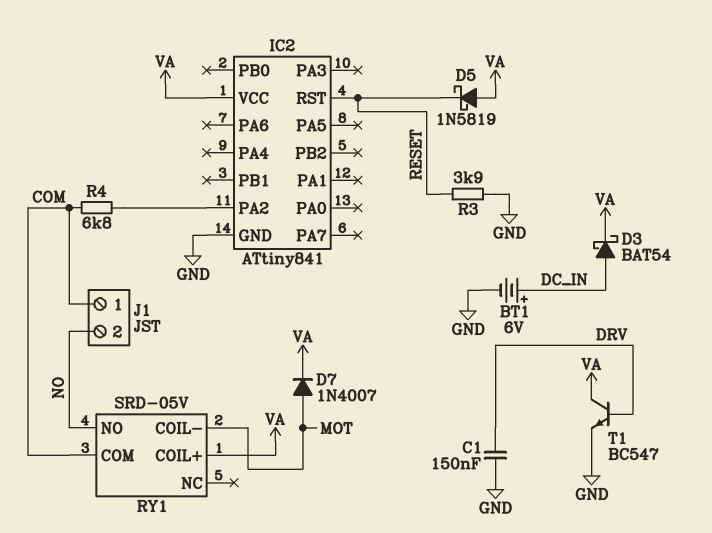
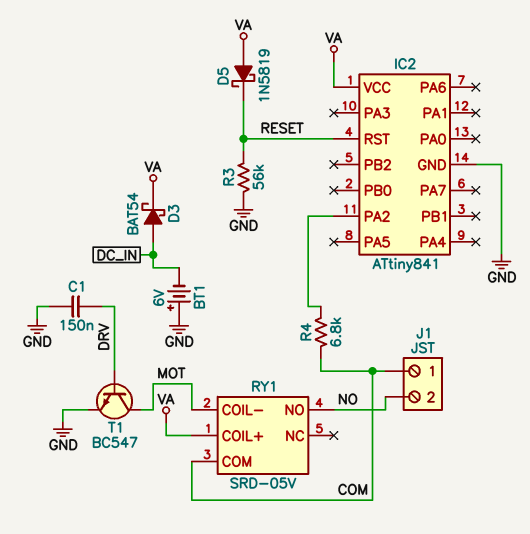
BT1: 6V (plus DC_IN, minus GND) -> 6V (plus GND, minus DC_IN)
D7: diode 1N4007 (A MOT, K VA) -> none
R3: 3.9k (GND, RESET) -> 56k (GND, RESET)
T1: NPN BC547 (B DRV, C VA, E GND) -> NPN BC547 (B DRV, C MOT, E GND)

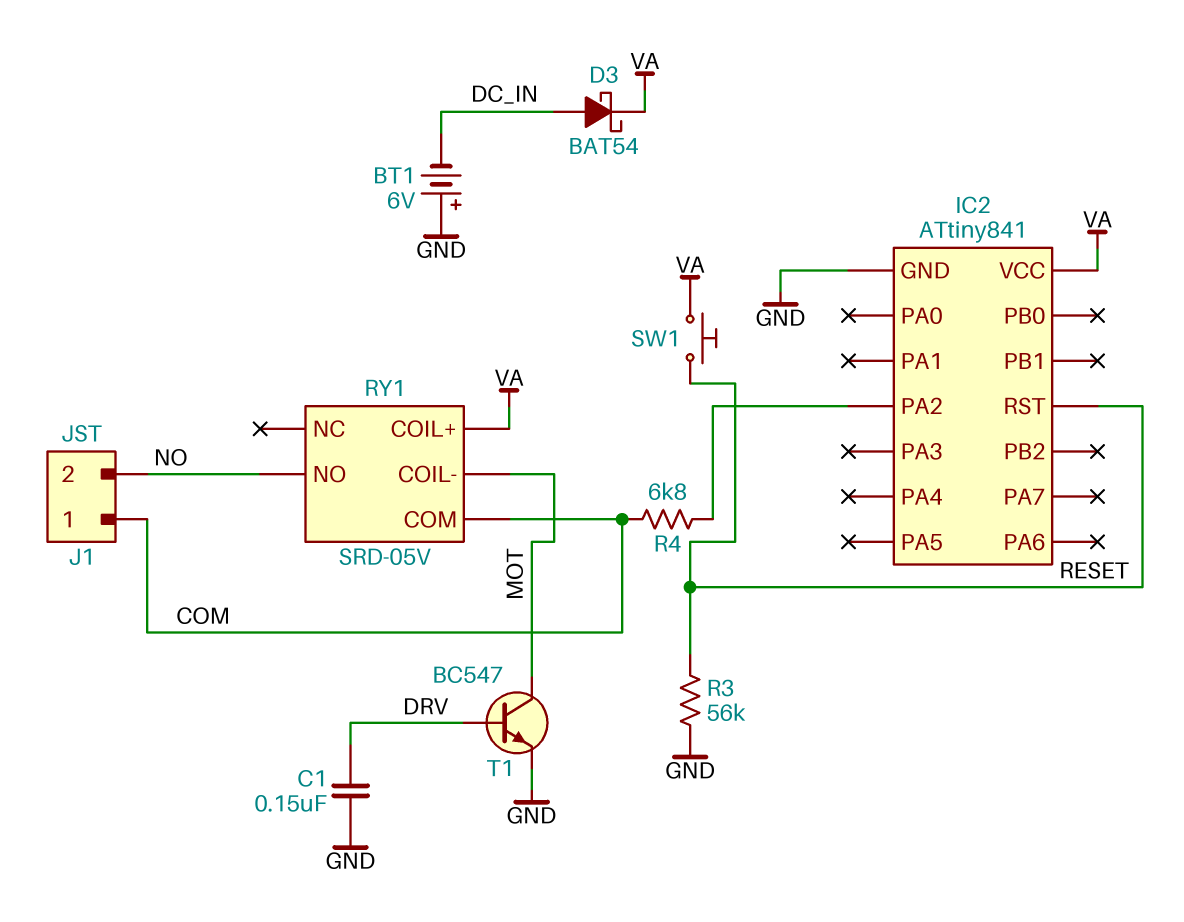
D5: schottky 1N5819 (A VA, K RESET) -> none
SW1: none -> button (RESET, VA)

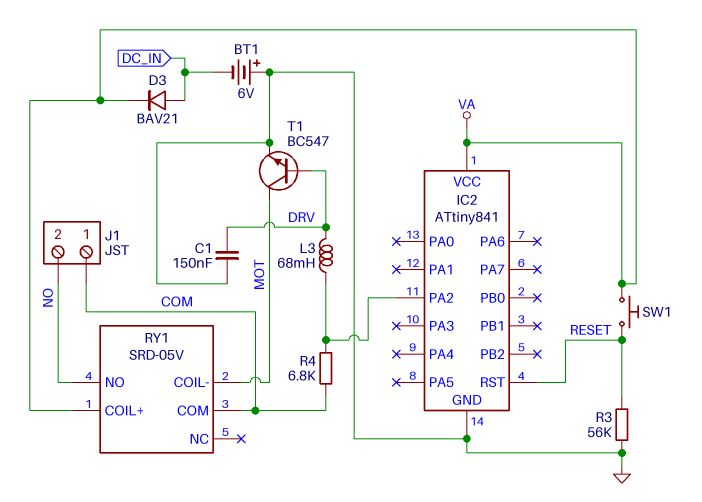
D3: schottky BAT54 (A DC_IN, K VA) -> diode BAV21 (A DC_IN, K VA)
L3: none -> 68mH (DRV, IC2/PA2)

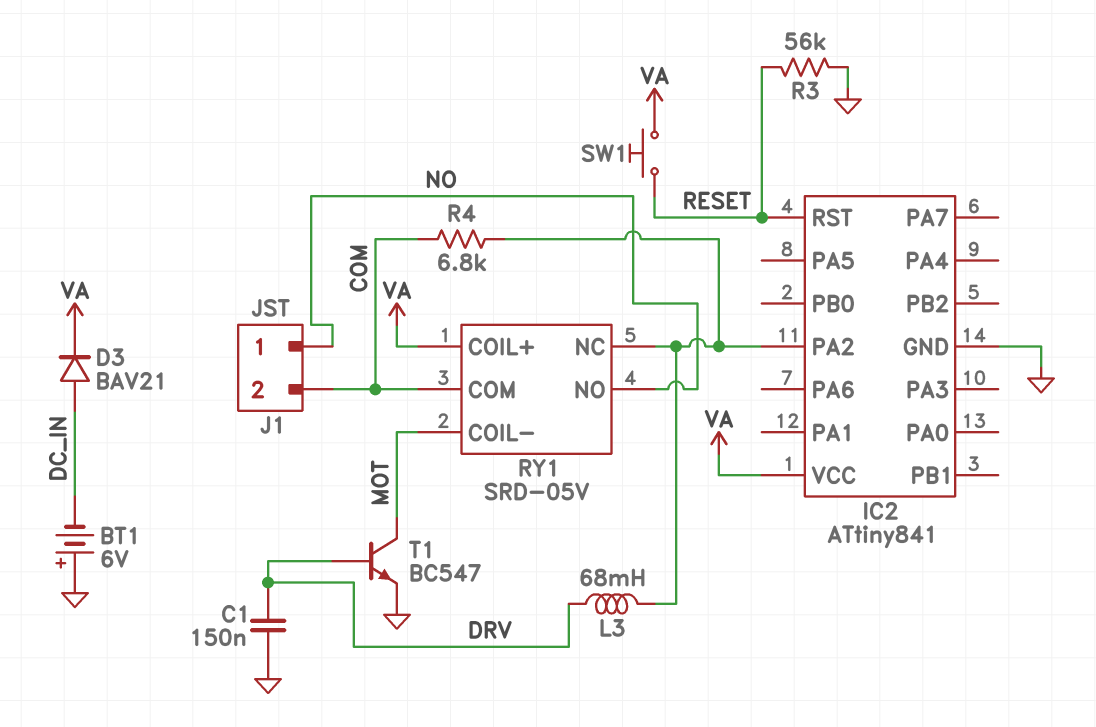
J1 pin 1: COM -> NO
J1 pin 2: NO -> COM
RY1 pin NC: none -> IC2/PA2

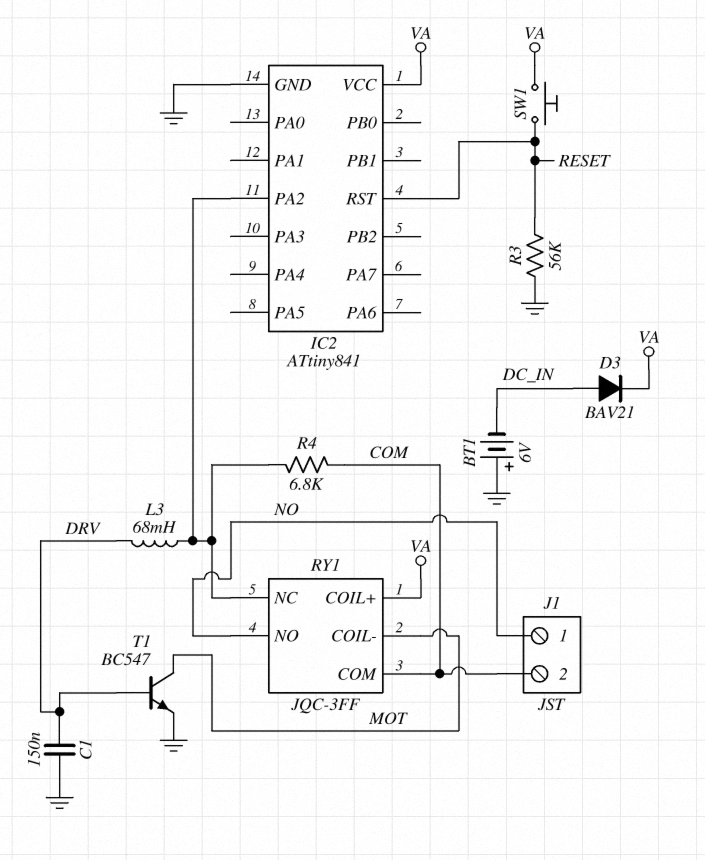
RY1: SRD-05V -> JQC-3FF

